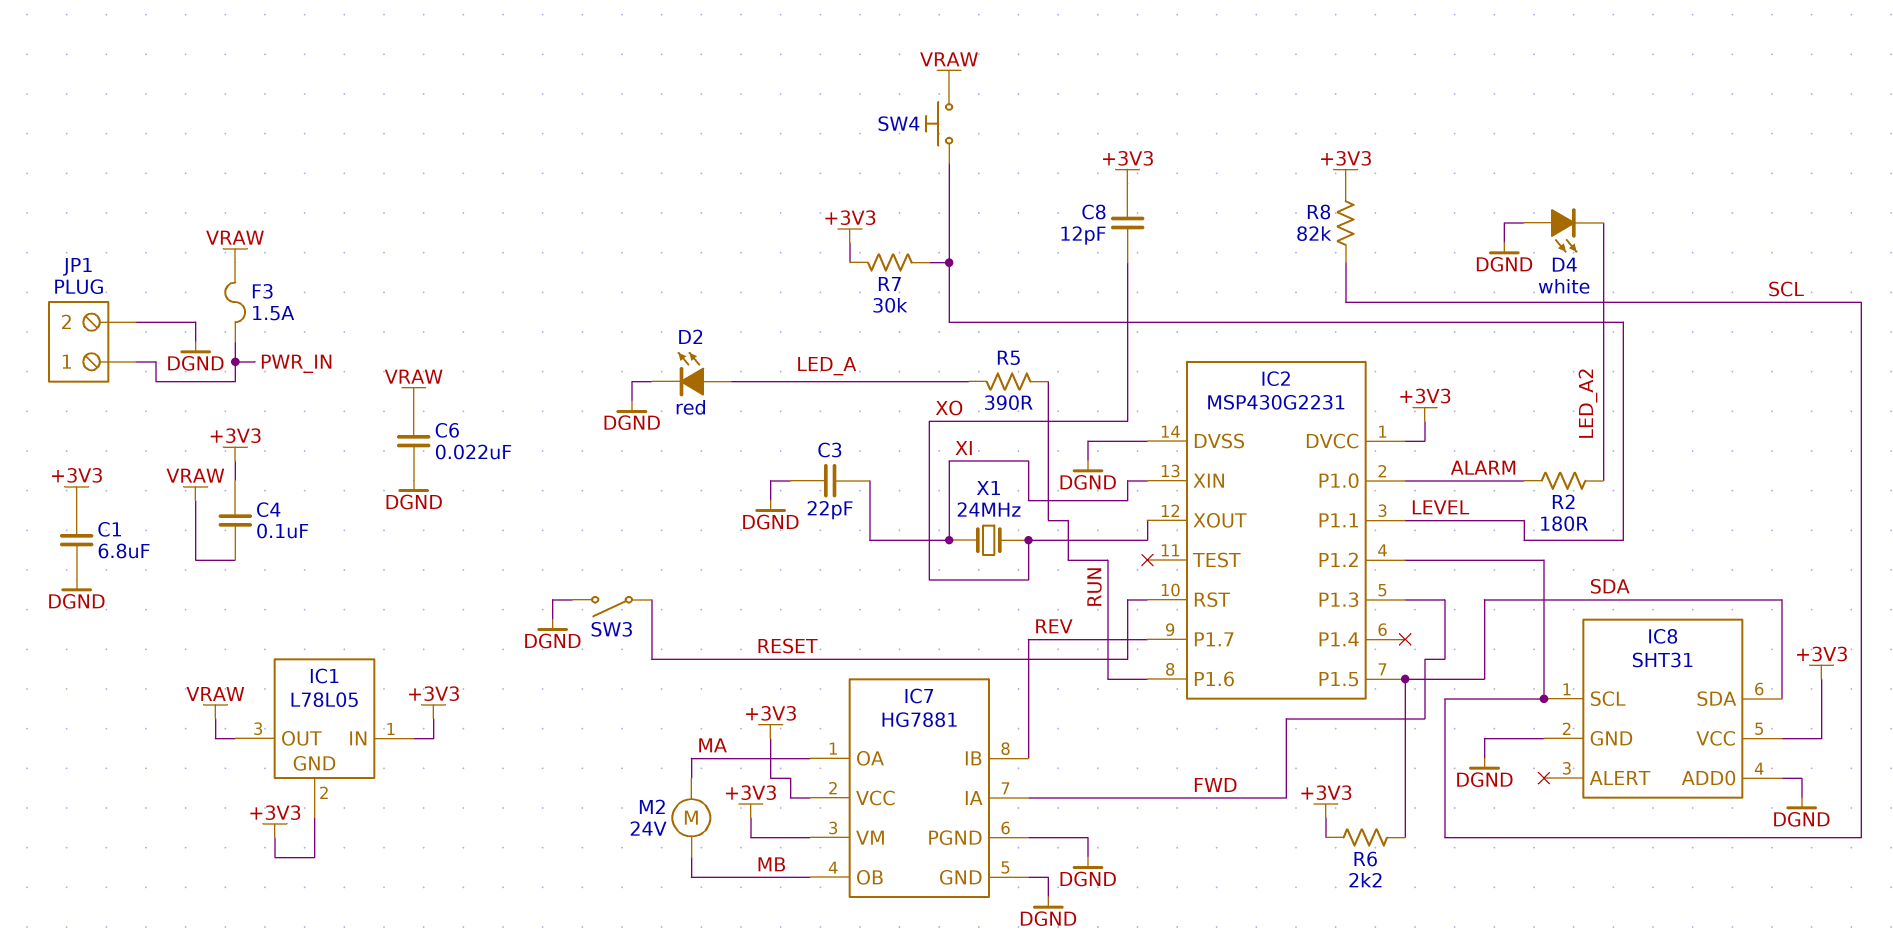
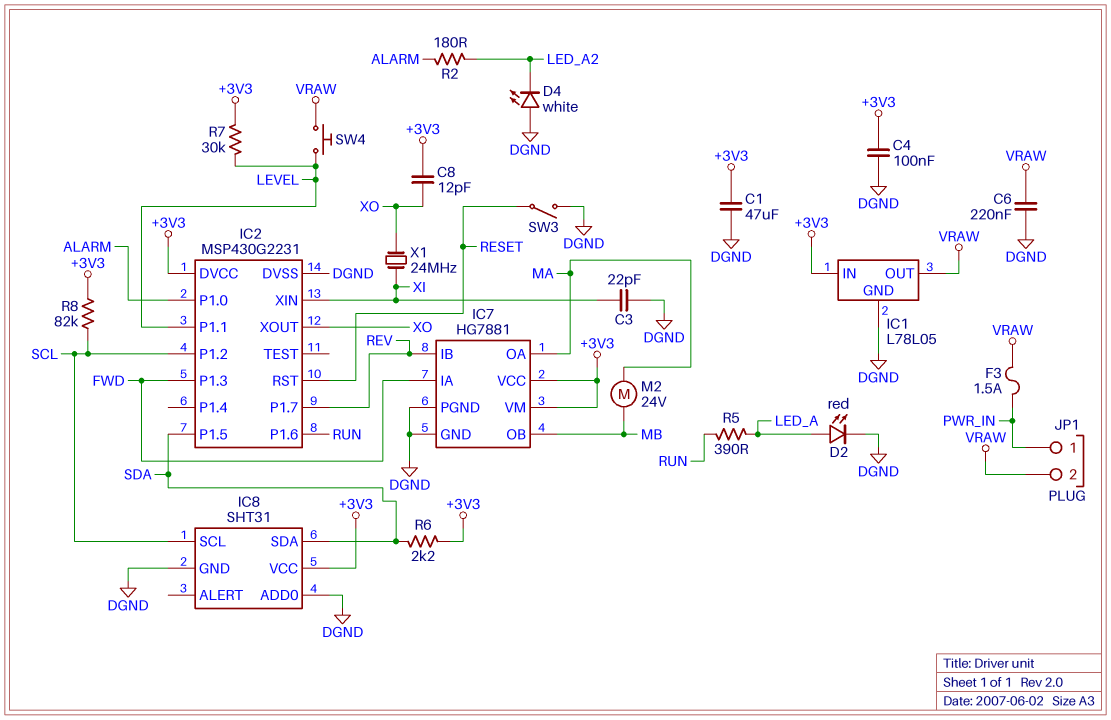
C1: 6.8uF (+3V3, DGND) -> 47uF (+3V3, DGND)
C4: 100nF (+3V3, VRAW) -> 100nF (+3V3, DGND)
C6: 22nF (DGND, VRAW) -> 220nF (DGND, VRAW)
IC1 pin GND: +3V3 -> DGND
JP1 pin 2: DGND -> VRAW

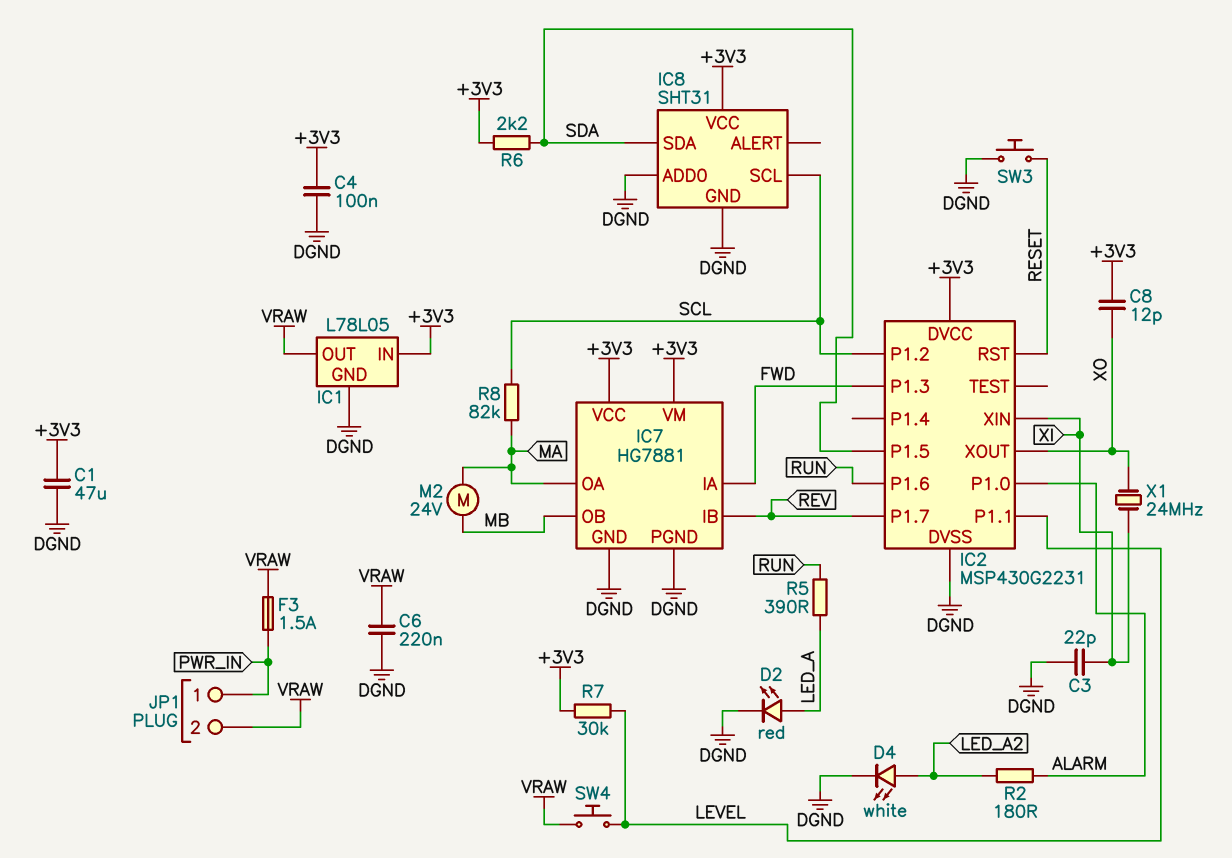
D4: LED white (A DGND, K LED_A2) -> LED white (A LED_A2, K DGND)
R8: 82k (+3V3, SCL) -> 82k (MA, SCL)
SW3: switch (DGND, RESET) -> button (DGND, RESET)

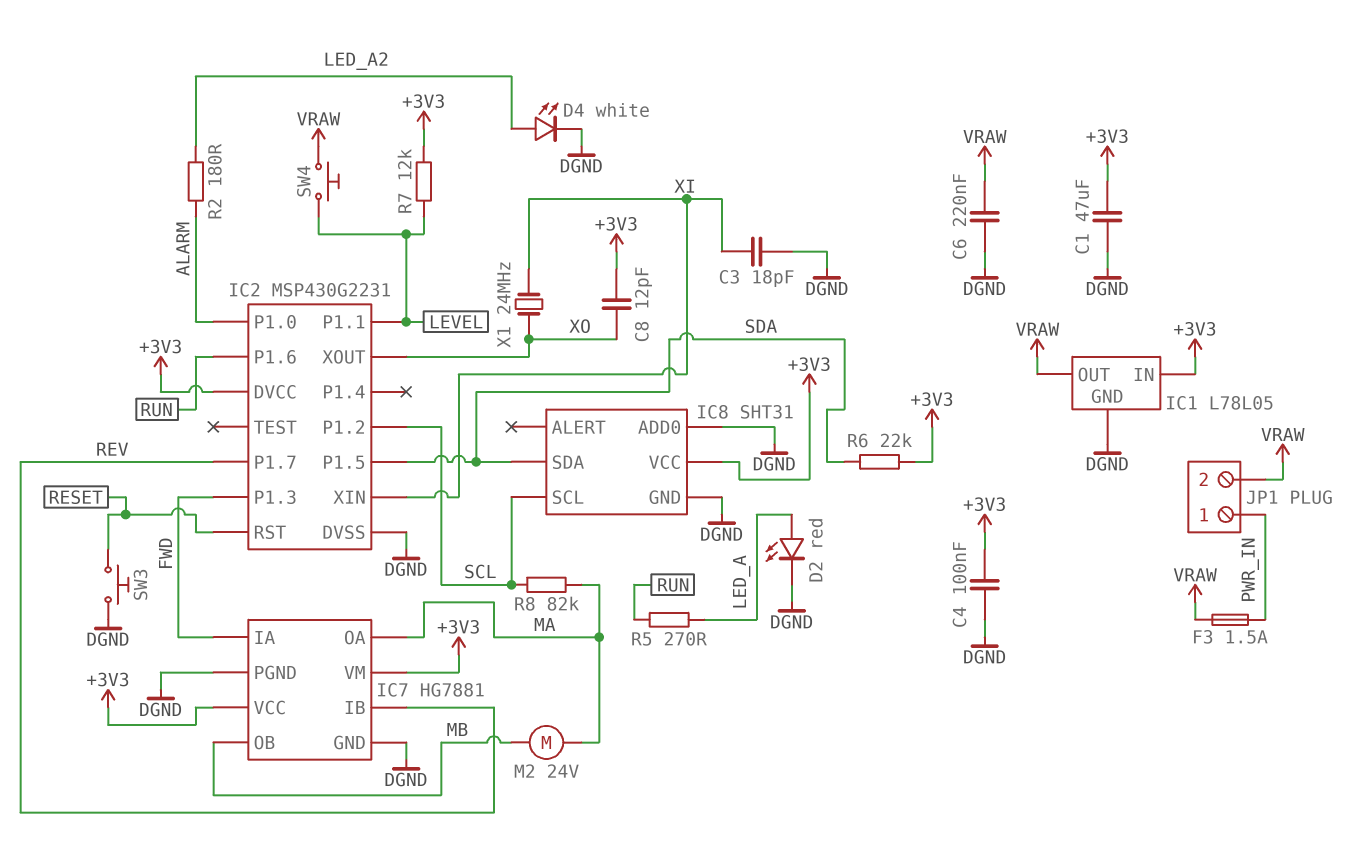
C3: 22pF (DGND, XI) -> 18pF (DGND, XI)
R5: 390 (LED_A, RUN) -> 270 (LED_A, RUN)
R6: 2.2k (+3V3, SDA) -> 22k (+3V3, SDA)
R7: 30k (+3V3, LEVEL) -> 12k (+3V3, LEVEL)

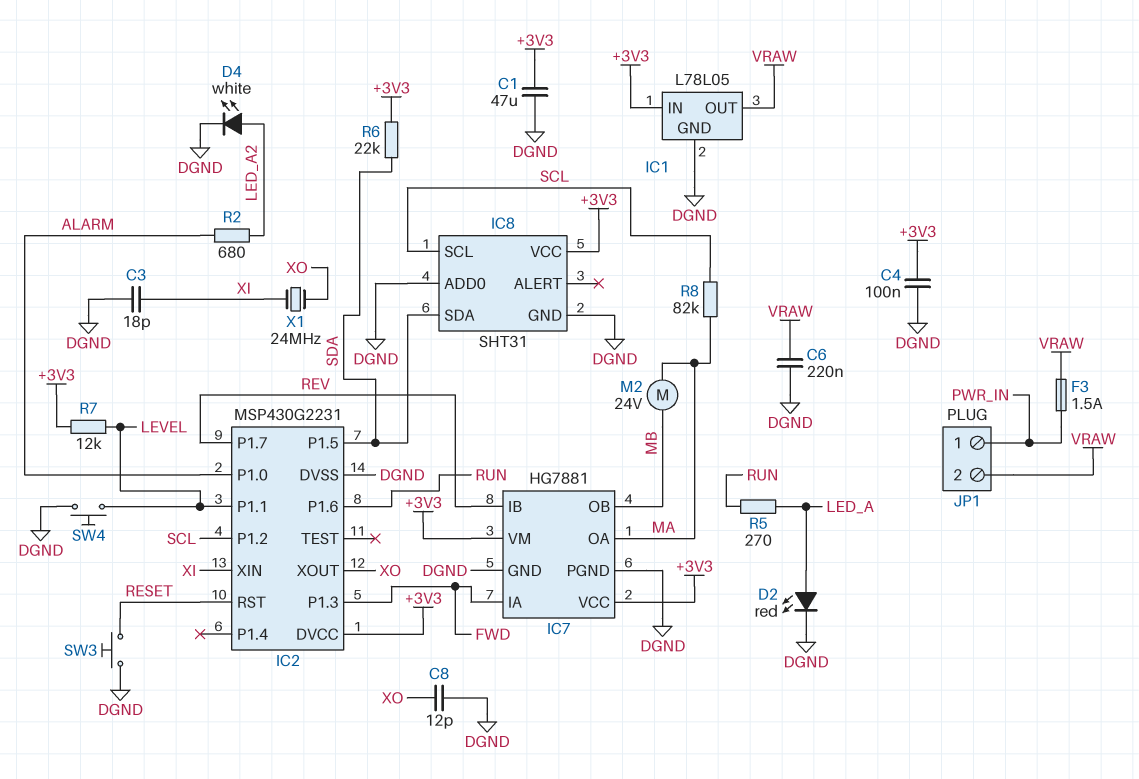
C8: 12pF (+3V3, XO) -> 12pF (DGND, XO)
R2: 180 (ALARM, LED_A2) -> 680 (ALARM, LED_A2)
SW4: button (LEVEL, VRAW) -> button (DGND, LEVEL)

